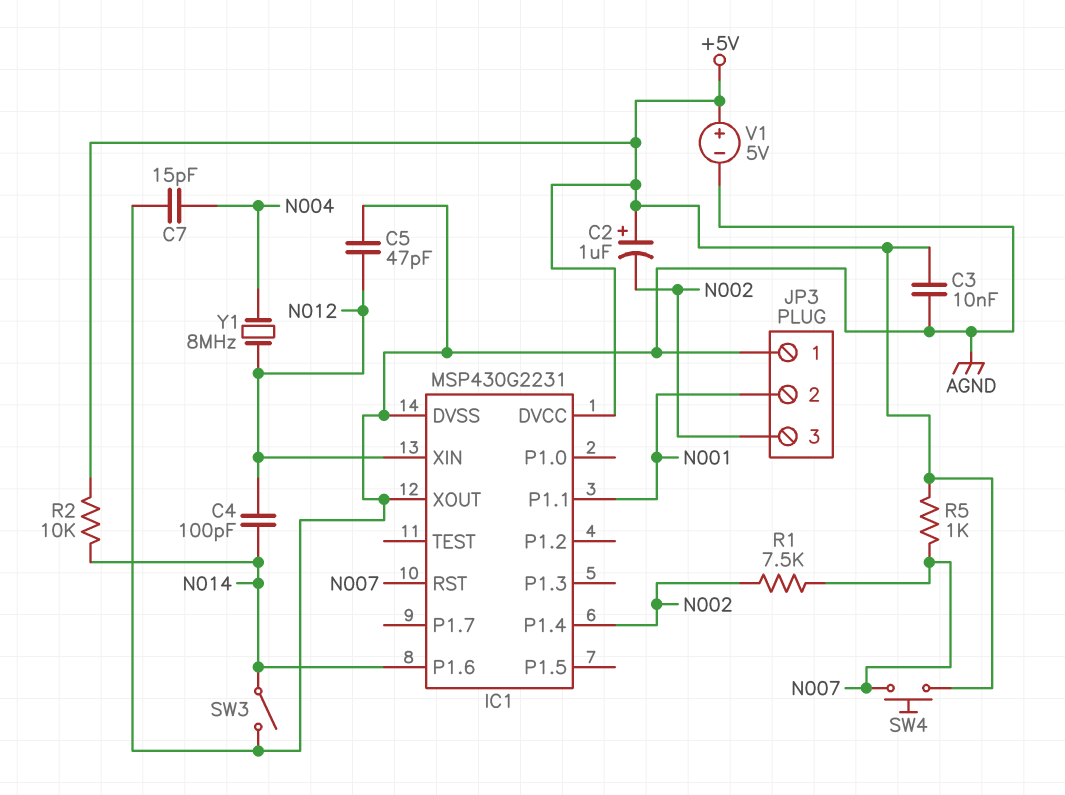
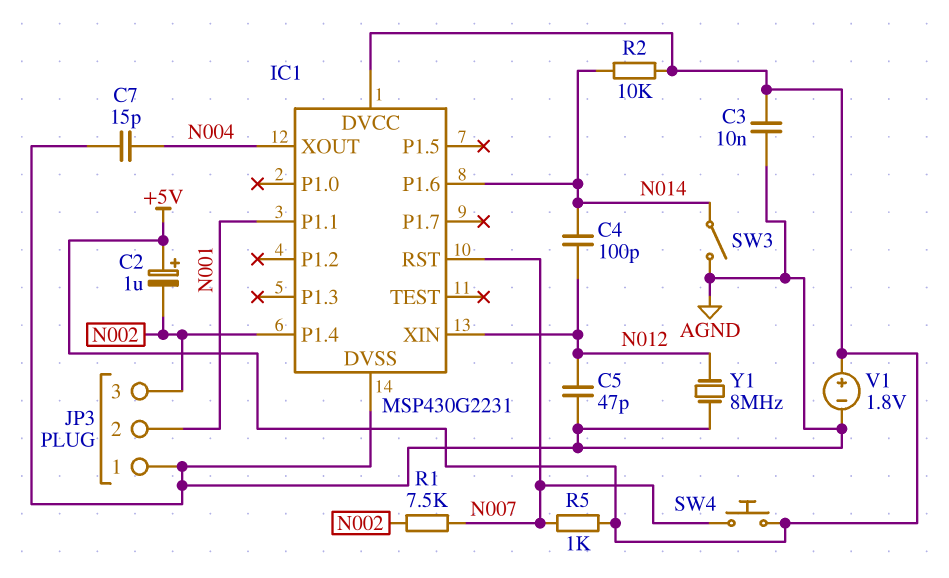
IC1 pin XOUT: AGND -> N004
V1: 5V (plus +5V, minus AGND) -> 1.8V (plus +5V, minus AGND)
Y1: 8MHz (N004, N012) -> 8MHz (AGND, N012)

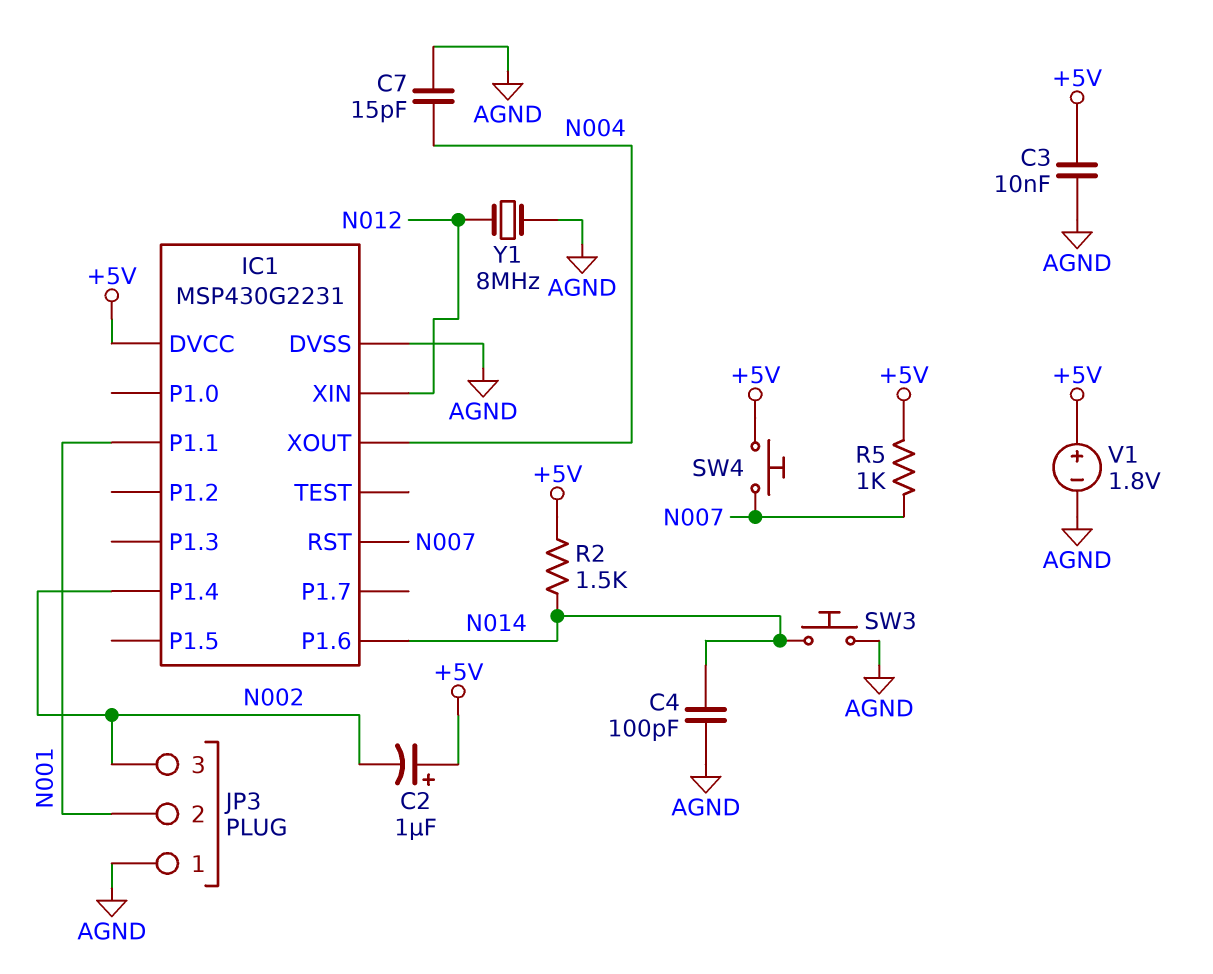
C4: 100pF (N012, N014) -> 100pF (AGND, N014)
C5: 47pF (AGND, N012) -> none
R1: 7.5k (N002, N007) -> none
R2: 10k (+5V, N014) -> 1.5k (+5V, N014)
SW3: switch (AGND, N014) -> button (AGND, N014)

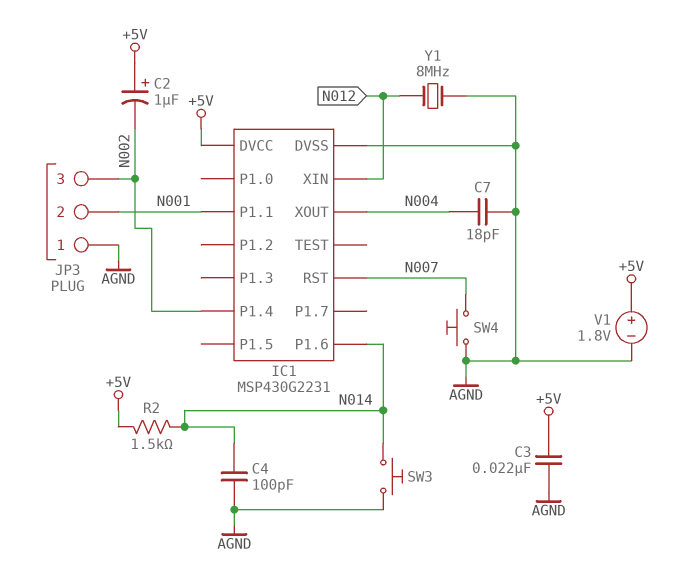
C3: 10nF (+5V, AGND) -> 22nF (+5V, AGND)
C7: 15pF (AGND, N004) -> 18pF (AGND, N004)
R5: 1k (+5V, N007) -> none
SW4: button (+5V, N007) -> button (AGND, N007)

